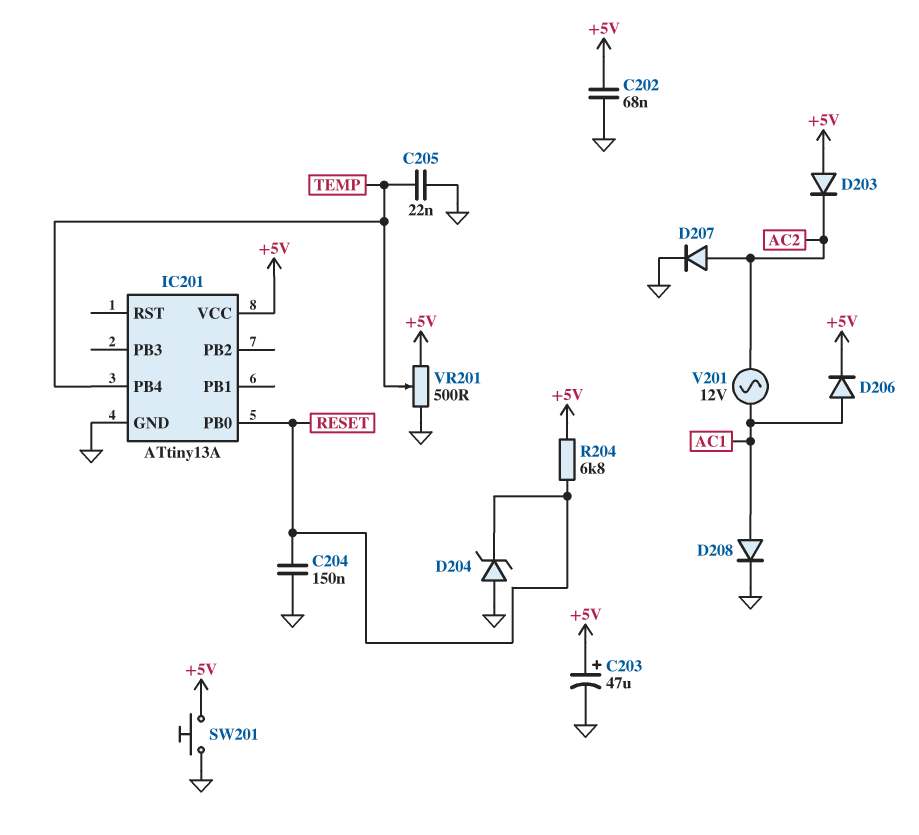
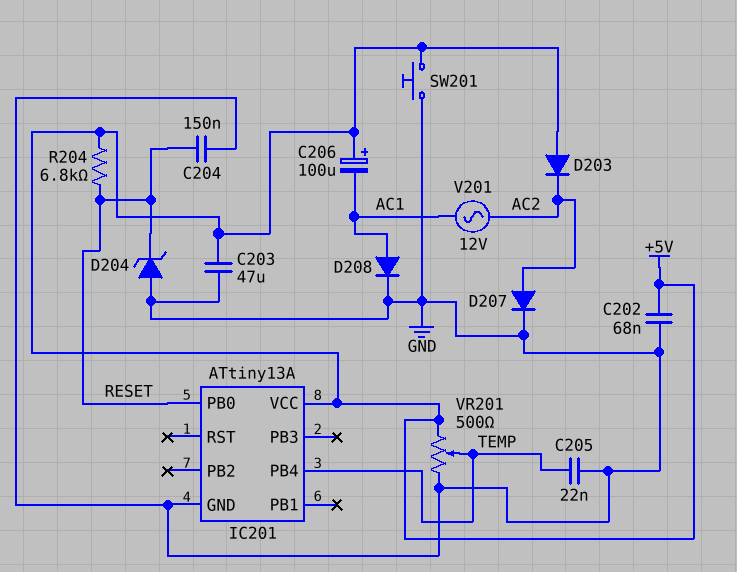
C203: 47uF (plus +5V, minus GND) -> 47uF (+5V, GND)
C206: none -> 100uF (plus +5V, minus AC1)
D206: diode (A AC1, K +5V) -> none

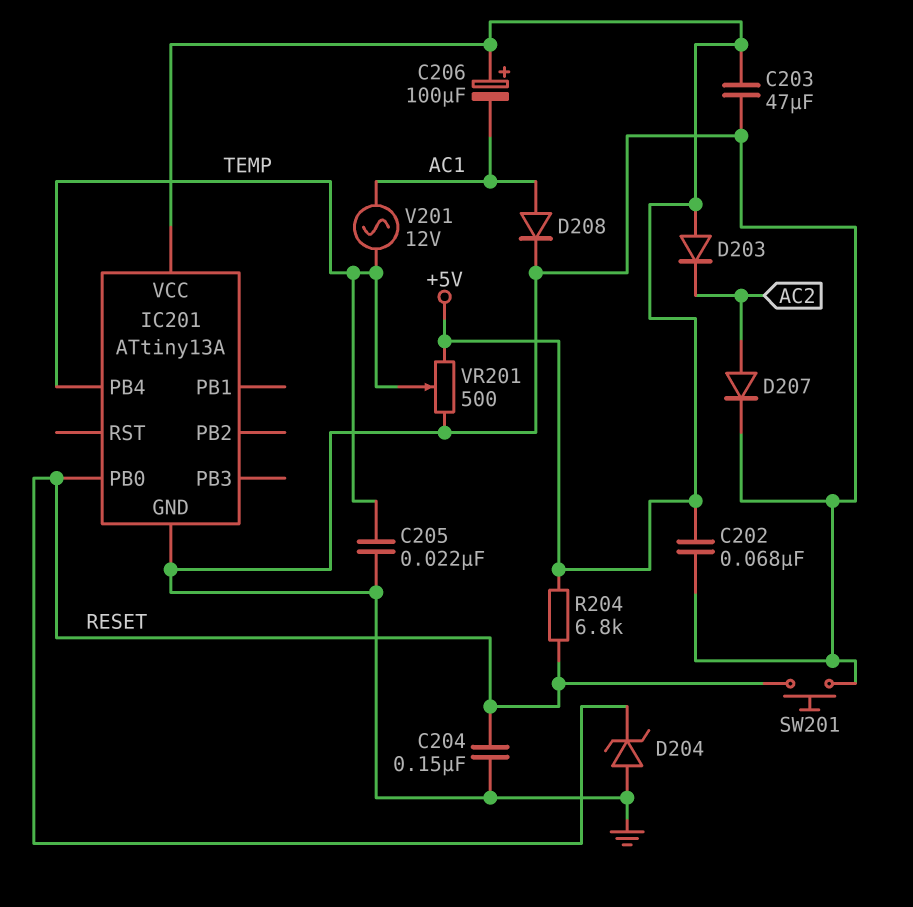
SW201: button (+5V, GND) -> button (GND, RESET)
V201: AC 12V (AC1, AC2) -> AC 12V (AC1, TEMP)

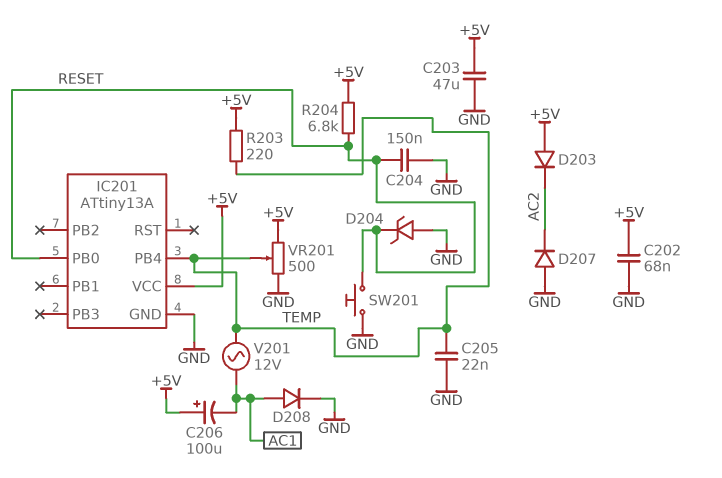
D207: diode (A AC2, K GND) -> diode (A GND, K AC2)
R203: none -> 220 (+5V, TEMP)

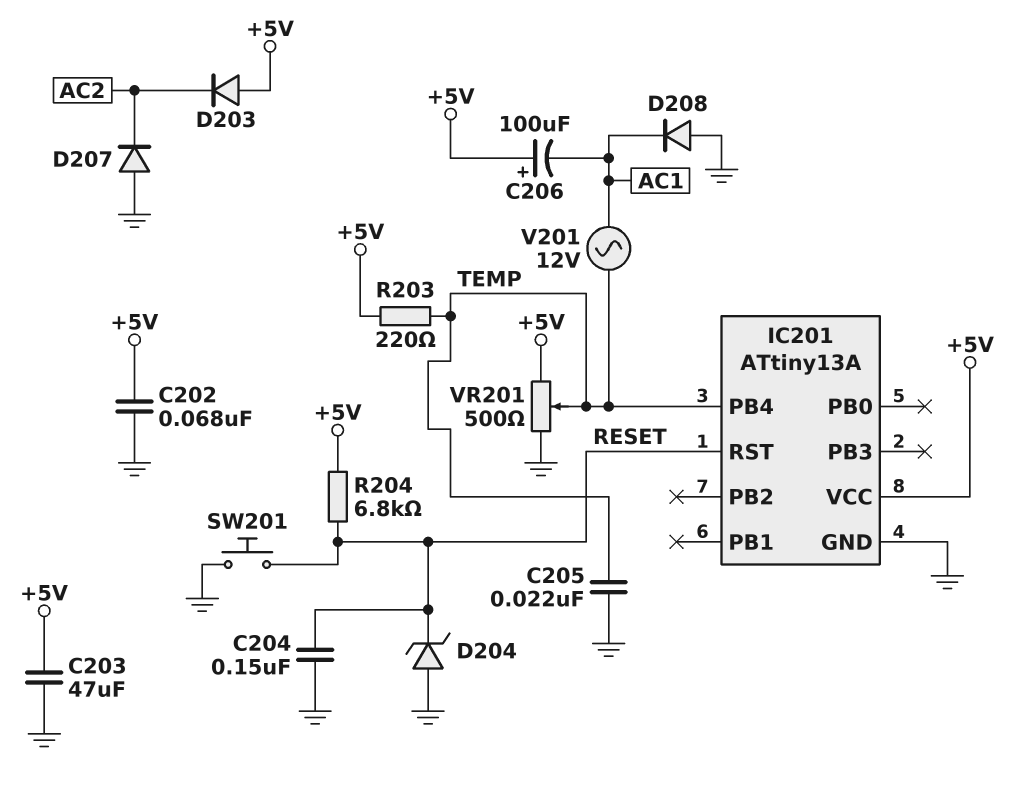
D208: diode (A AC1, K GND) -> diode (A GND, K AC1)
IC201 pin PB0: RESET -> none
IC201 pin RST: none -> RESET

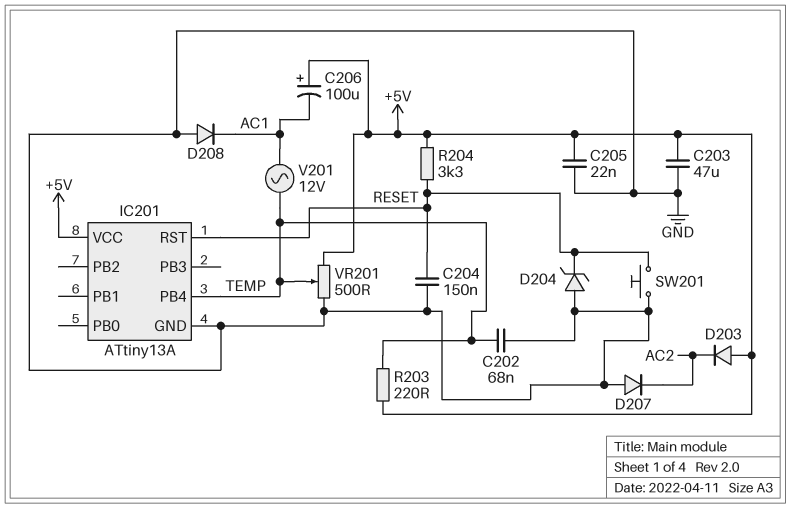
C202: 68nF (+5V, GND) -> 68nF (GND, TEMP)
C205: 22nF (GND, TEMP) -> 22nF (+5V, GND)
R204: 6.8k (+5V, RESET) -> 3.3k (+5V, RESET)

